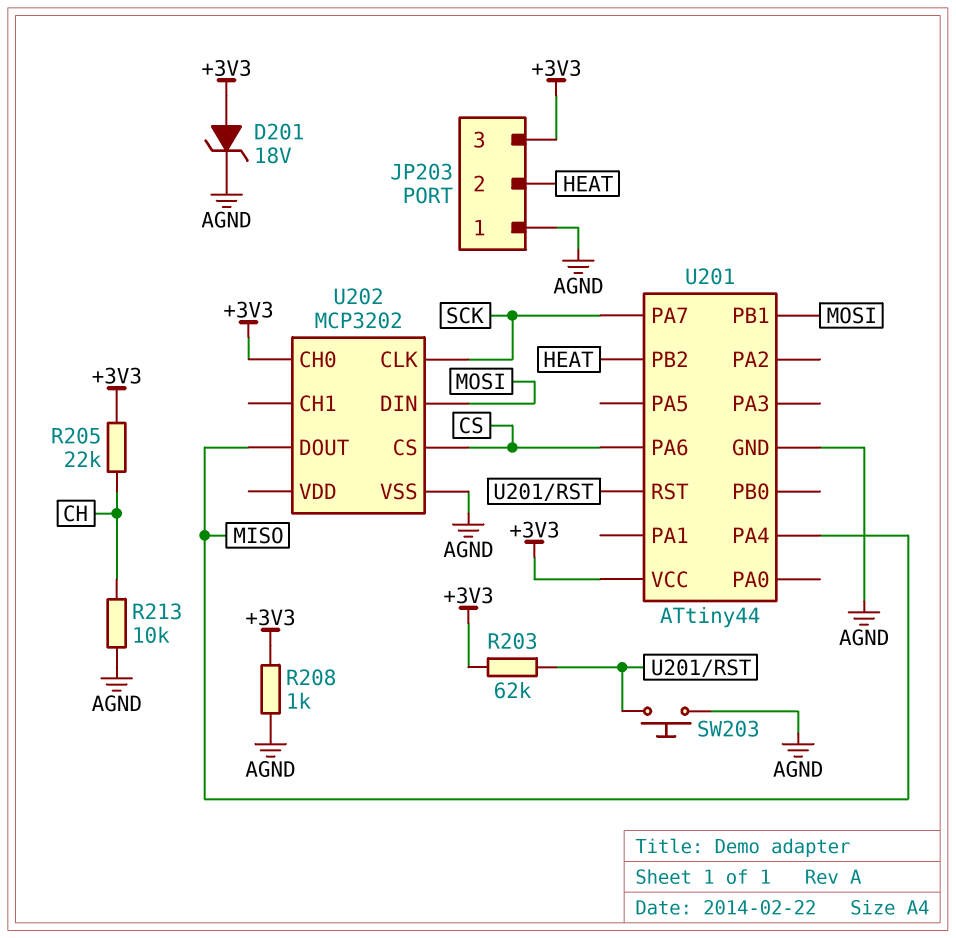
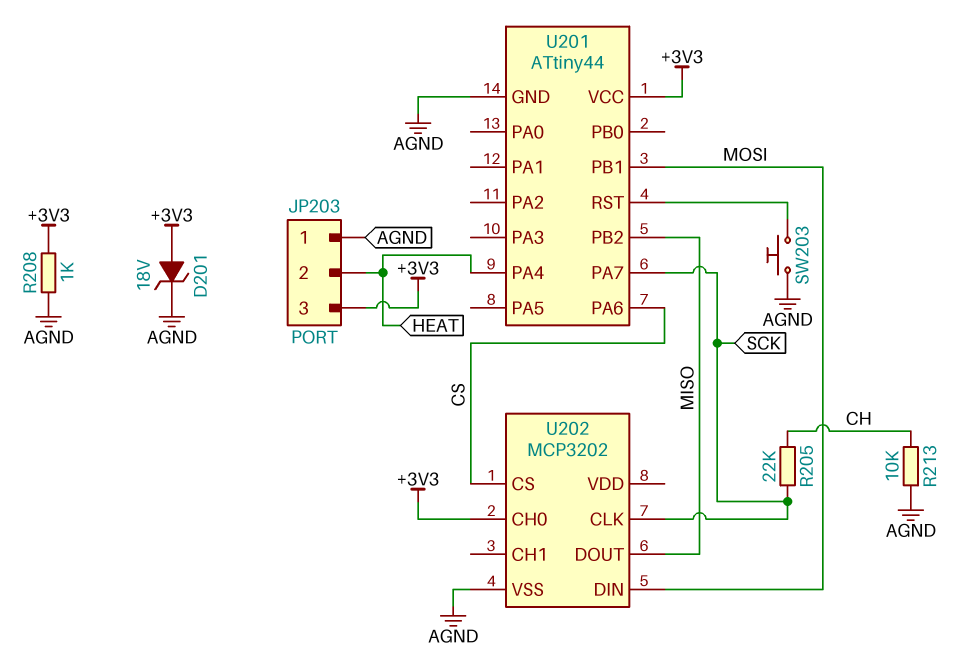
R203: 62k (+3V3, U201/RST) -> none
R205: 22k (+3V3, CH) -> 22k (CH, SCK)
U201 pin PA4: MISO -> HEAT
U201 pin PB2: HEAT -> MISO

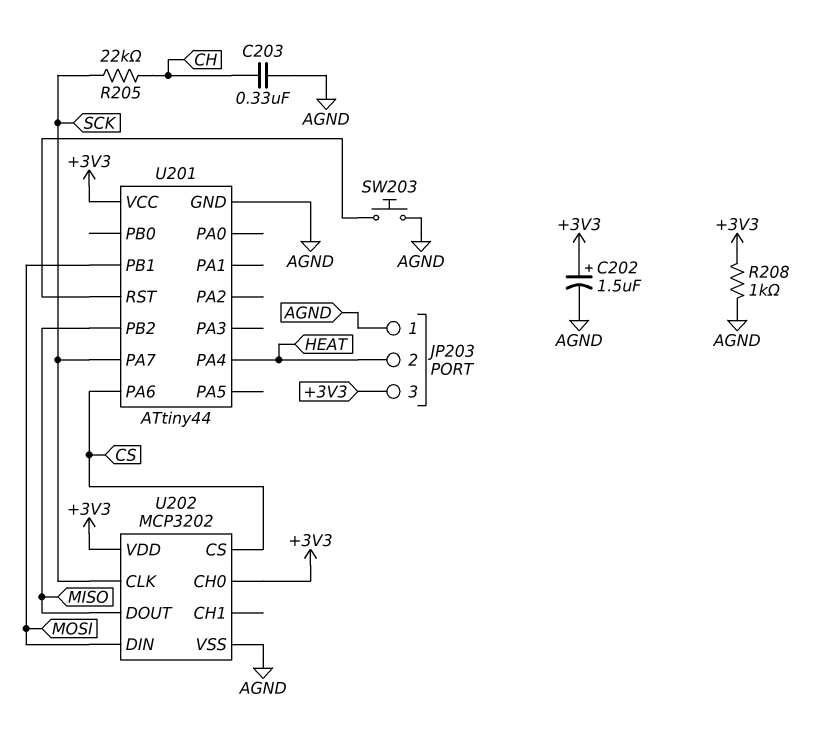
C202: none -> 1.5uF (plus +3V3, minus AGND)
C203: none -> 330nF (AGND, CH)
D201: zener 18V (A +3V3, K AGND) -> none
R213: 10k (AGND, CH) -> none
U202 pin VDD: none -> +3V3

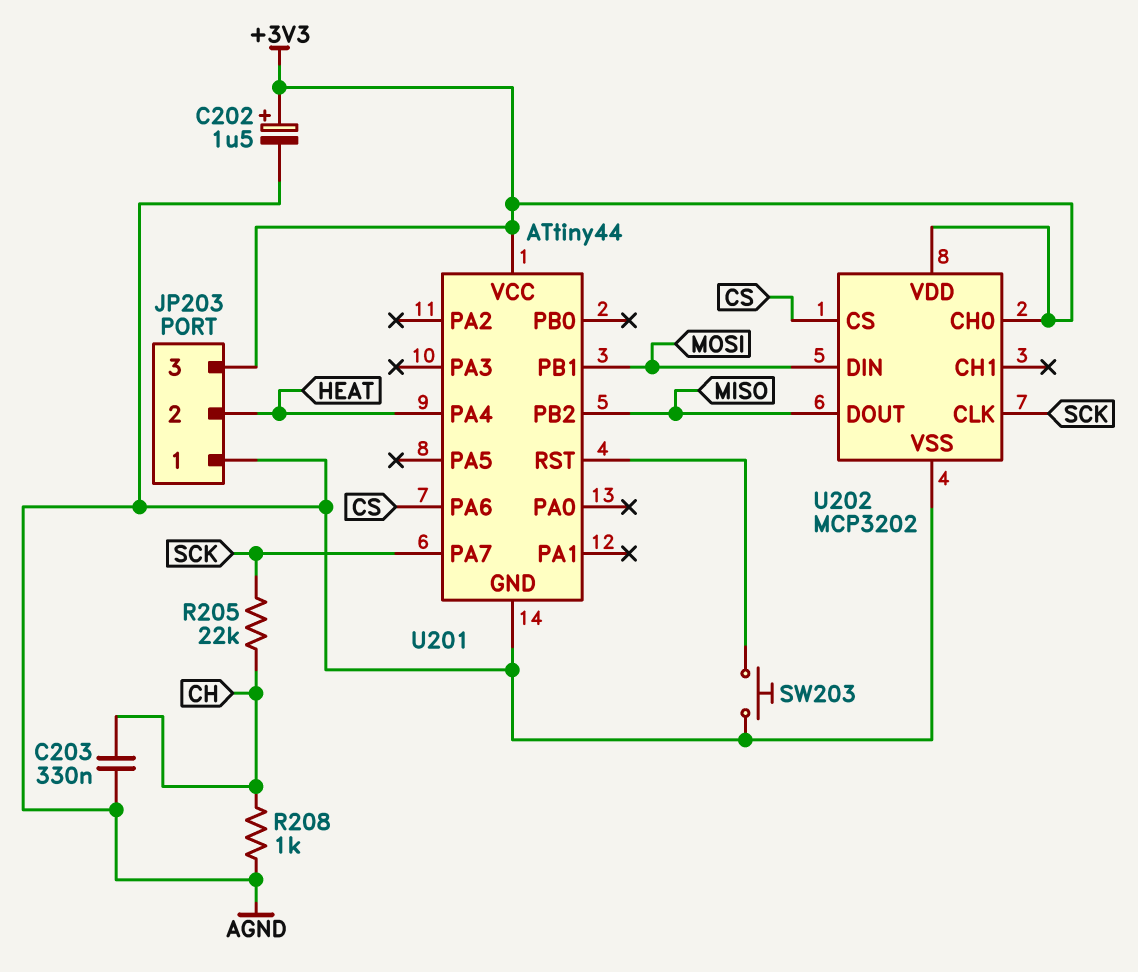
R208: 1k (+3V3, AGND) -> 1k (AGND, CH)

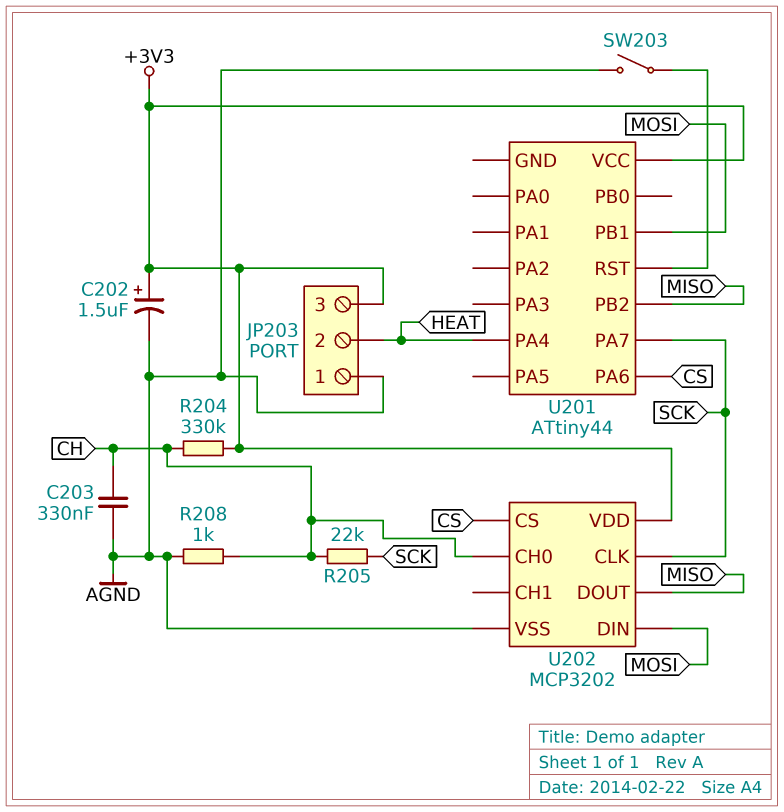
R204: none -> 330k (+3V3, CH)
SW203: button (AGND, U201/RST) -> switch (AGND, U201/RST)
U201 pin GND: AGND -> none
U202 pin CH0: +3V3 -> CH

